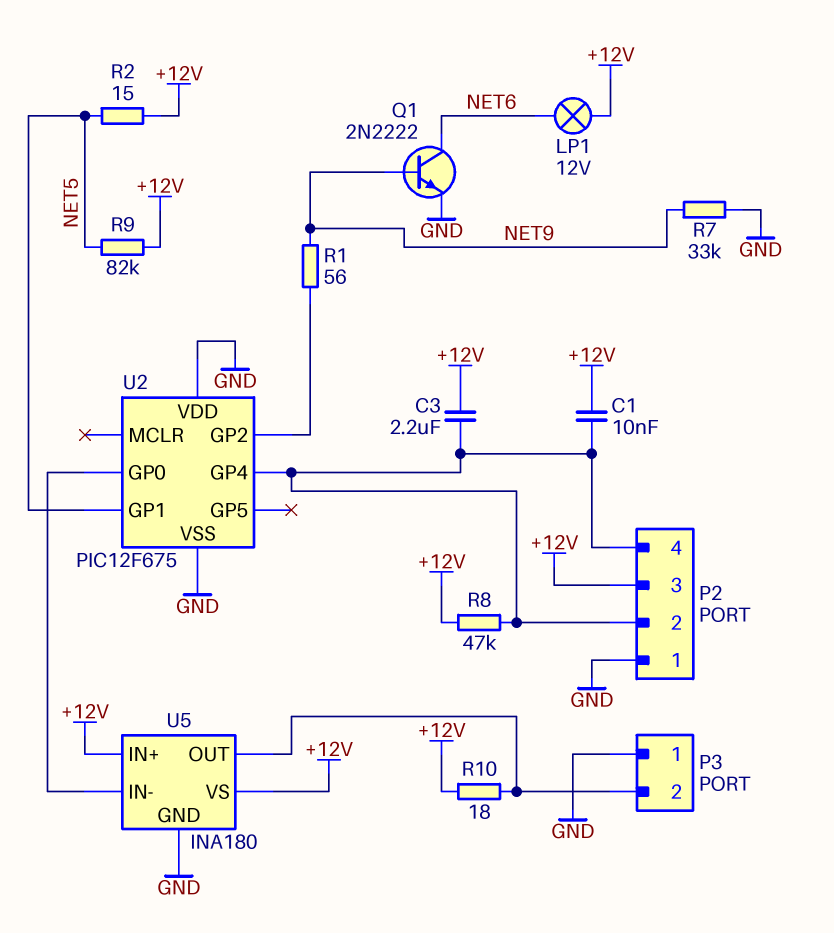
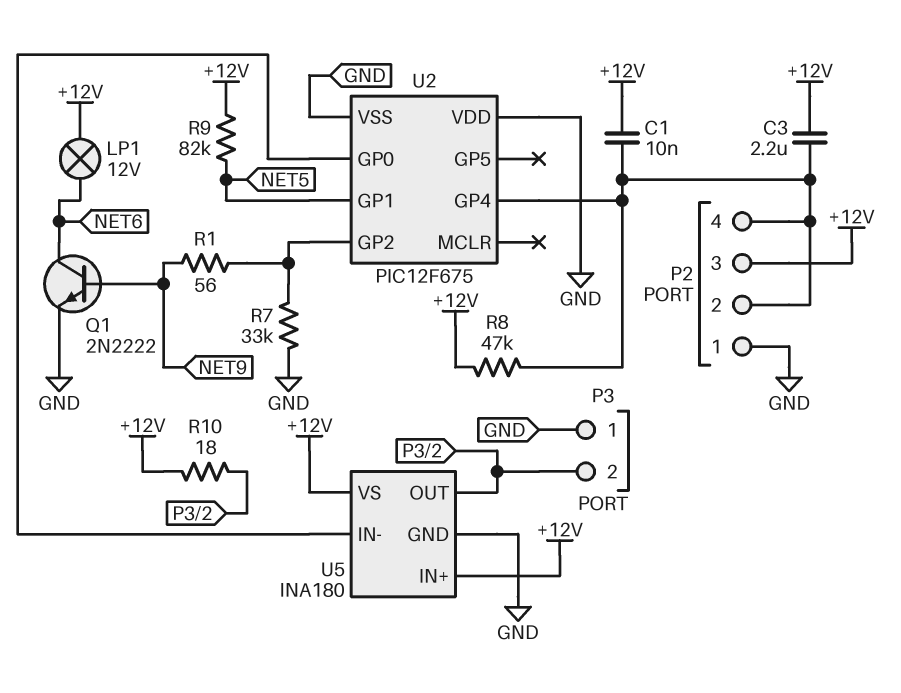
R2: 15 (+12V, NET5) -> none
R7: 33k (GND, NET9) -> 33k (GND, U2/GP2)

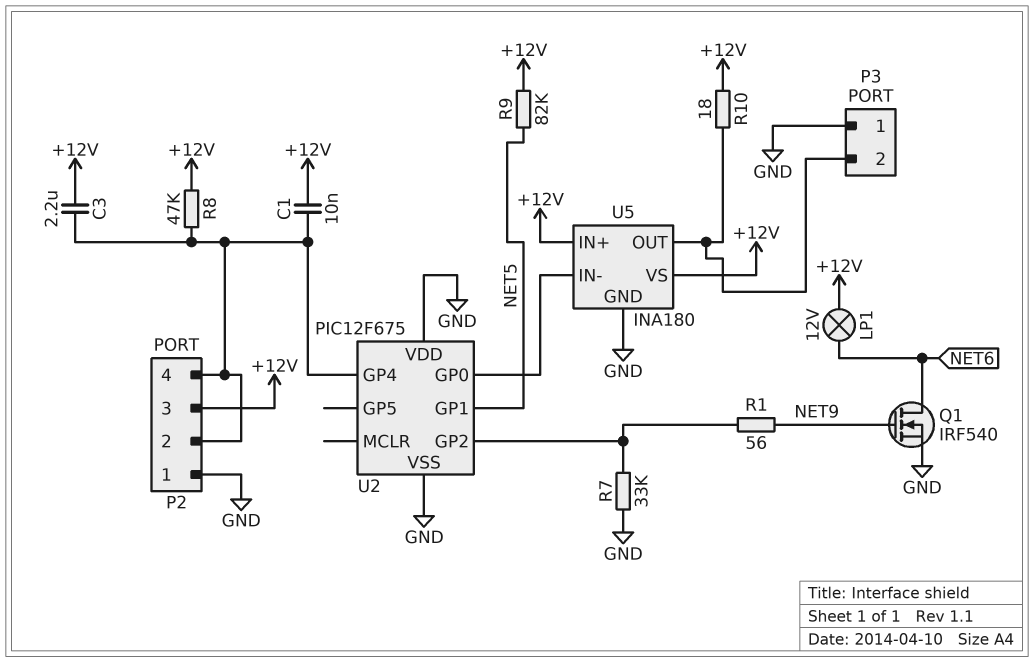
Q1: NPN 2N2222 (B NET9, C NET6, E GND) -> NMOS IRF540 (G NET9, D NET6, S GND)

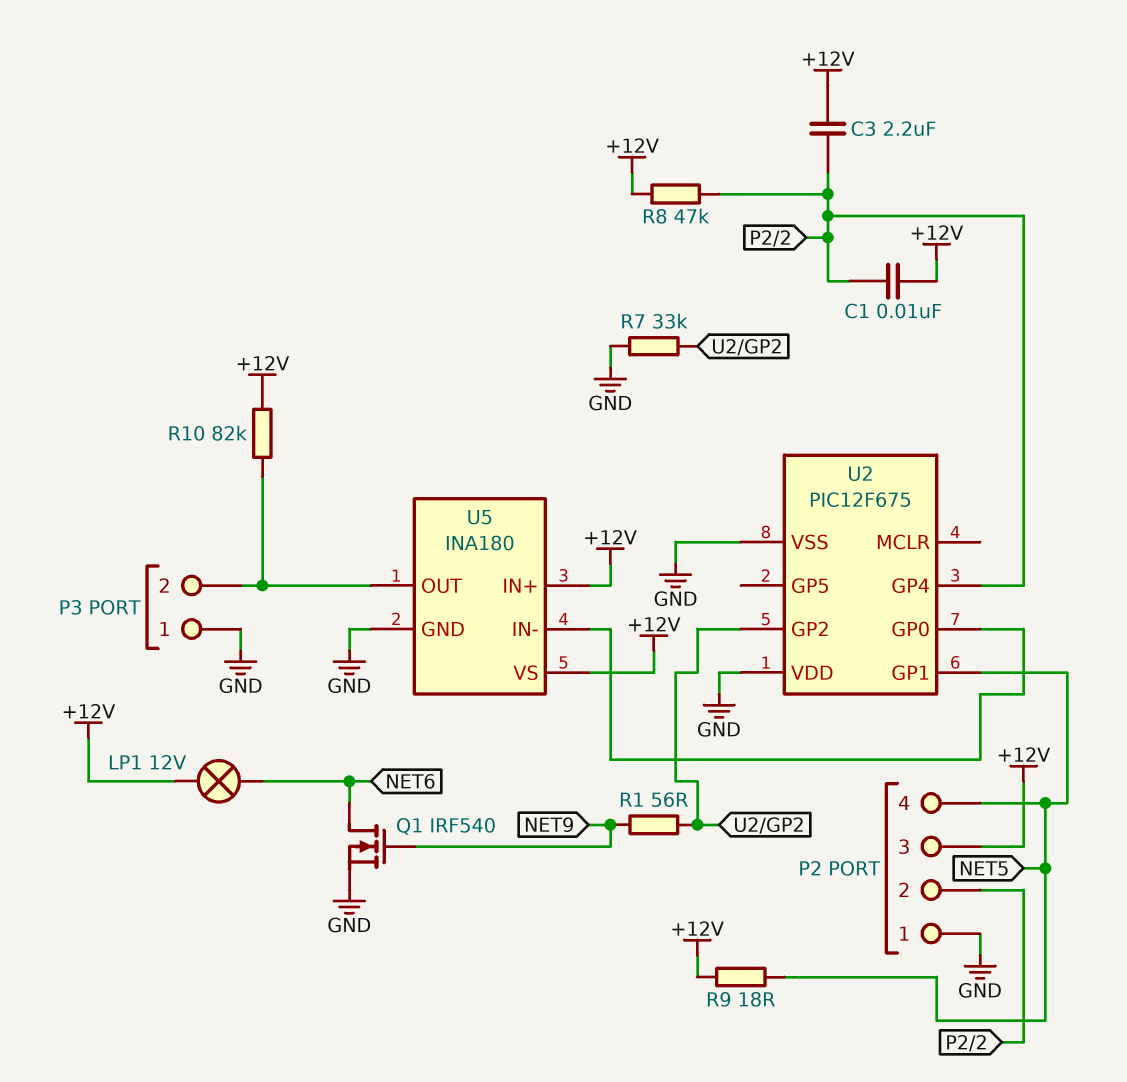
P2 pin 4: P2/2 -> NET5
R9: 82k (+12V, NET5) -> 18 (+12V, NET5)
R10: 18 (+12V, P3/2) -> 82k (+12V, P3/2)

